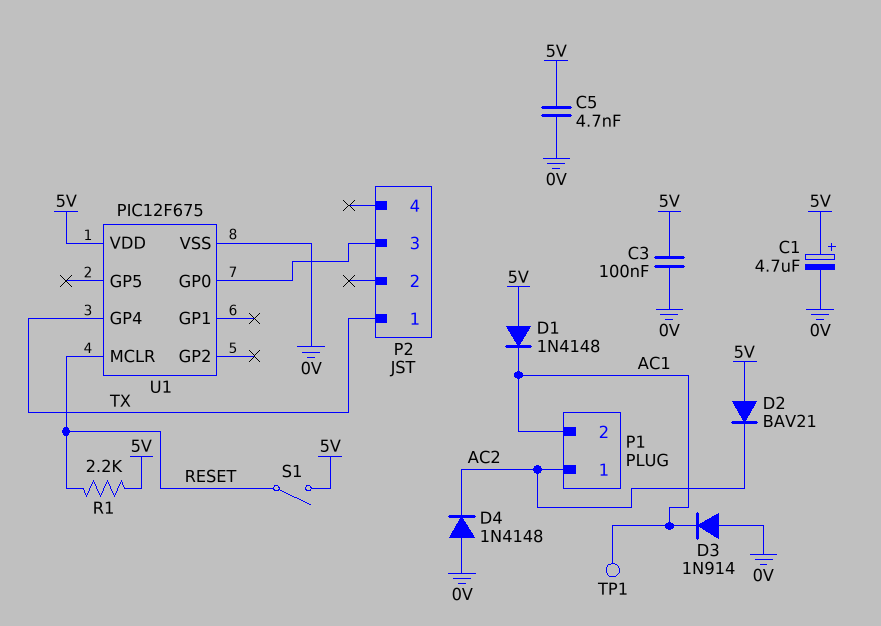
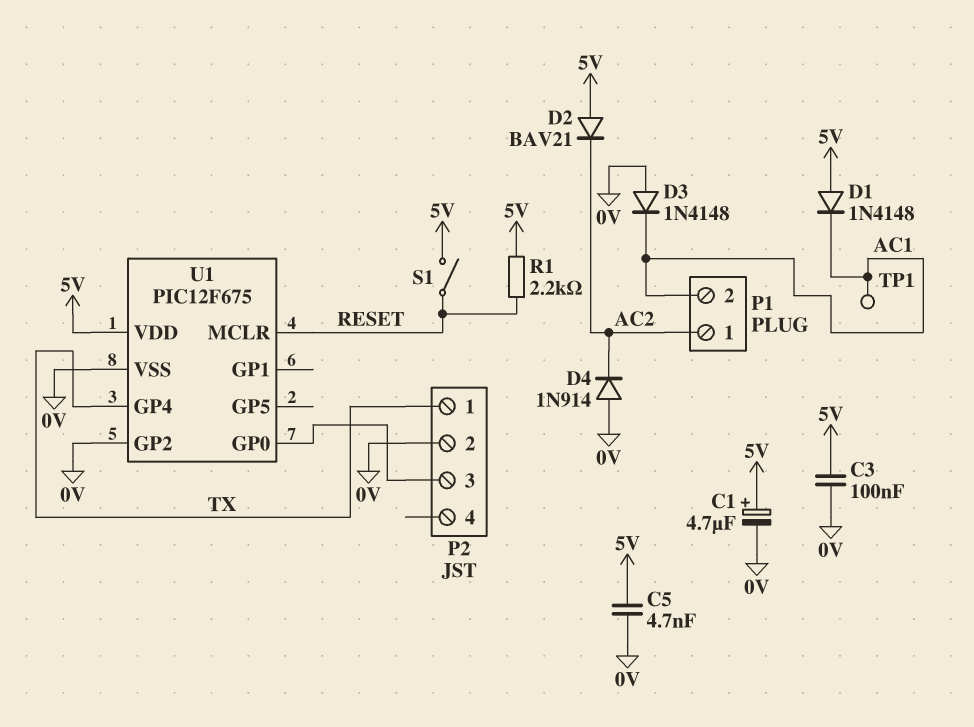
D3: diode 1N914 (A 0V, K AC1) -> diode 1N4148 (A 0V, K AC1)
D4: diode 1N4148 (A 0V, K AC2) -> diode 1N914 (A 0V, K AC2)
P2 pin 2: none -> 0V
U1 pin GP2: none -> 0V

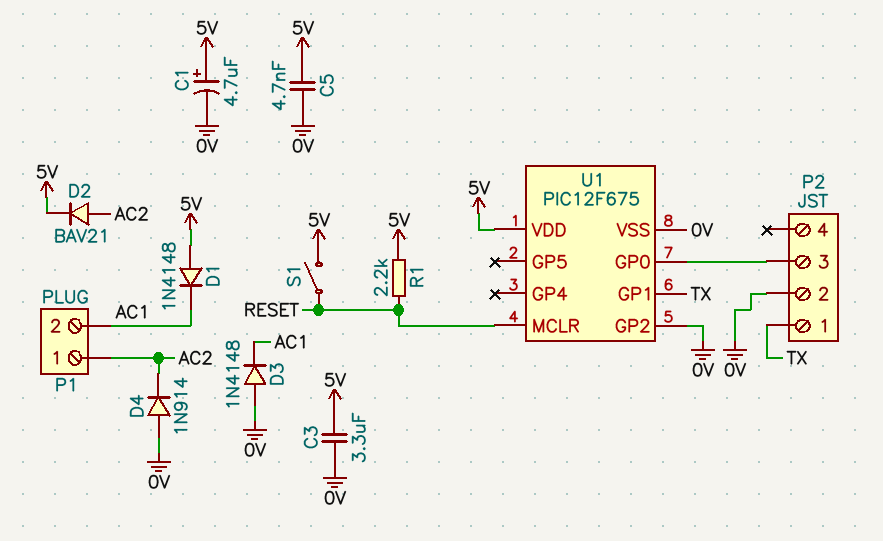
C3: 100nF (0V, 5V) -> 3.3uF (0V, 5V)
D2: diode BAV21 (A 5V, K AC2) -> diode BAV21 (A AC2, K 5V)
TP1: test point (AC1) -> none
U1 pin GP1: none -> TX
U1 pin GP4: TX -> none

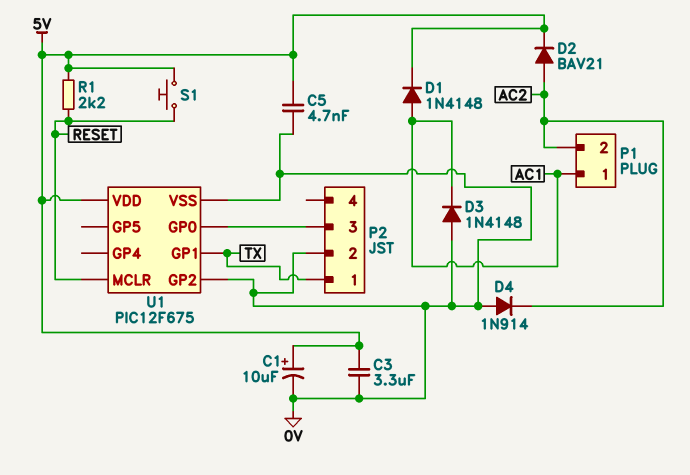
C1: 4.7uF (plus 5V, minus 0V) -> 10uF (plus 5V, minus 0V)
D1: diode 1N4148 (A 5V, K AC1) -> diode 1N4148 (A AC1, K 5V)
P1 pin 1: AC2 -> AC1
P1 pin 2: AC1 -> AC2
S1: switch (5V, RESET) -> button (5V, RESET)

